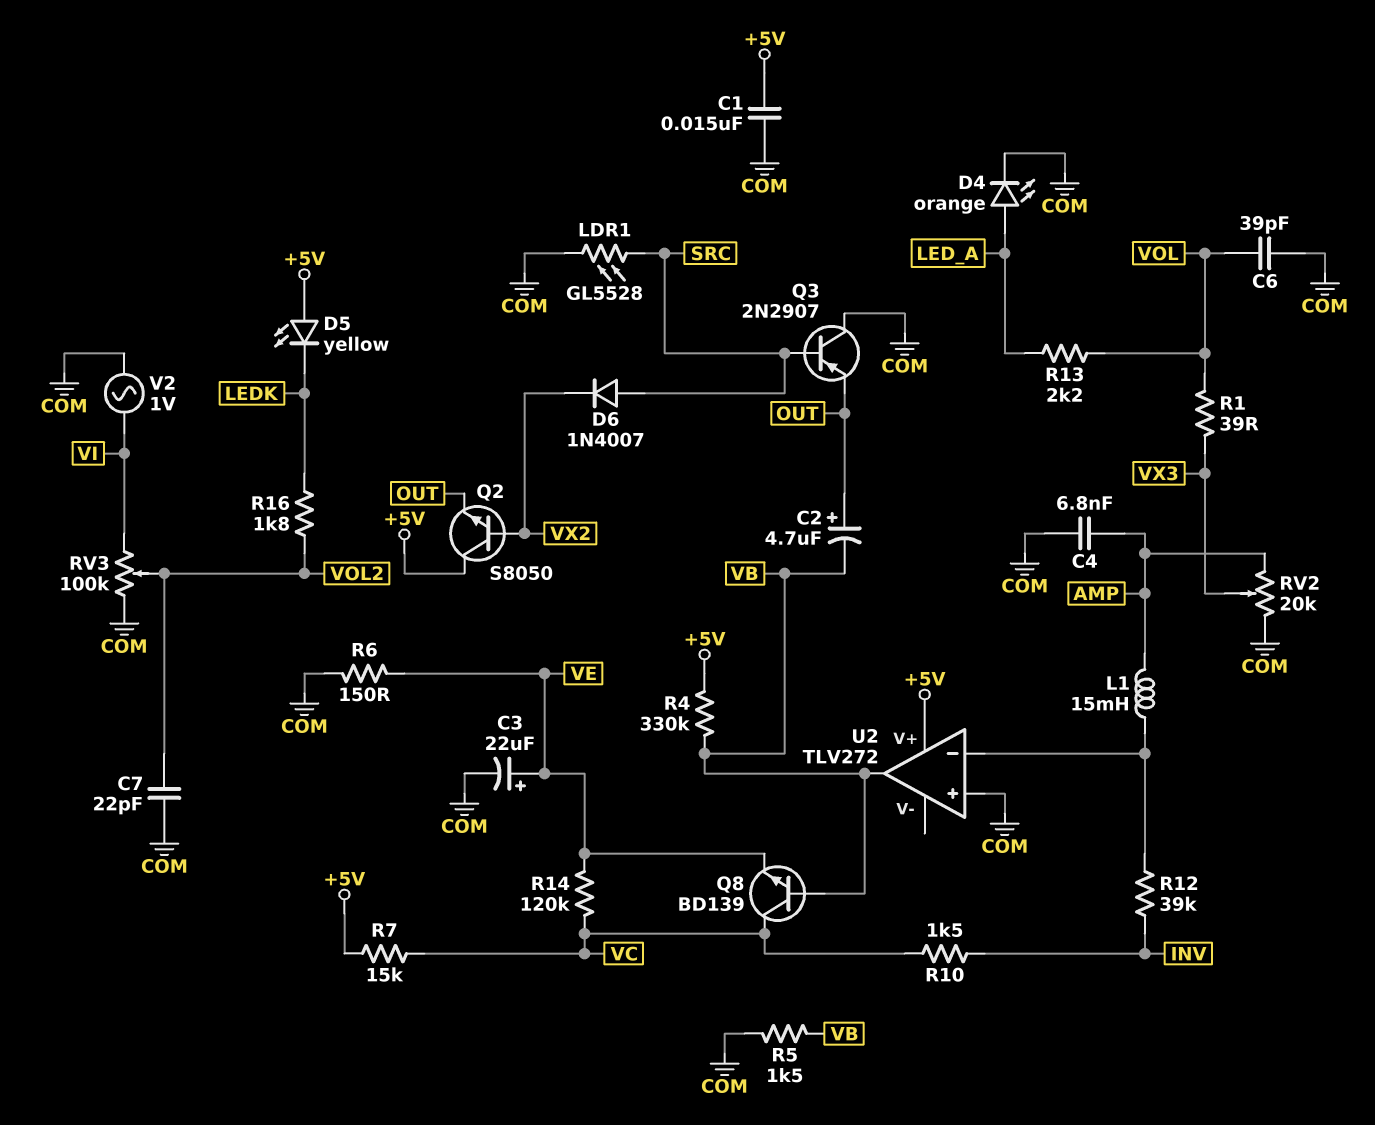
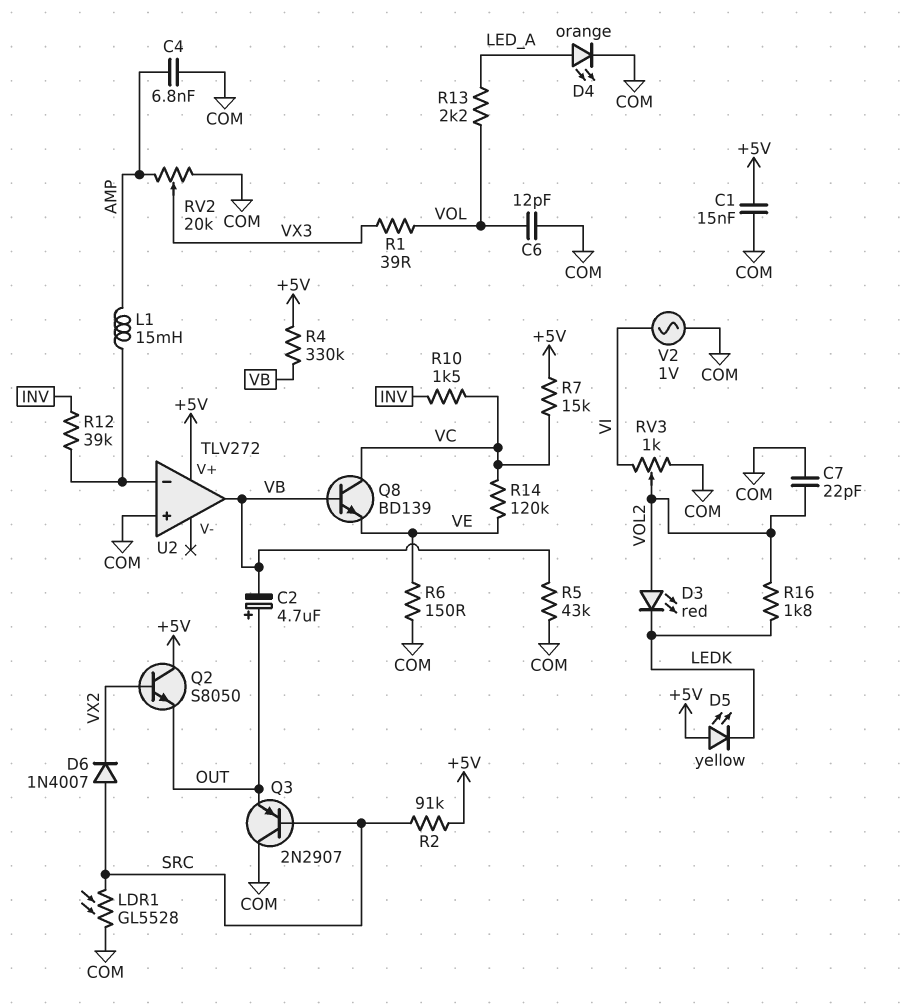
C3: 22uF (plus VE, minus COM) -> none
C6: 39pF (COM, VOL) -> 12pF (COM, VOL)
D3: none -> LED red (A VOL2, K LEDK)
R2: none -> 91k (+5V, SRC)
R5: 1.5k (COM, VB) -> 43k (COM, VB)
RV3: 100k (COM, VI, wiper VOL2) -> 1k (COM, VI, wiper VOL2)

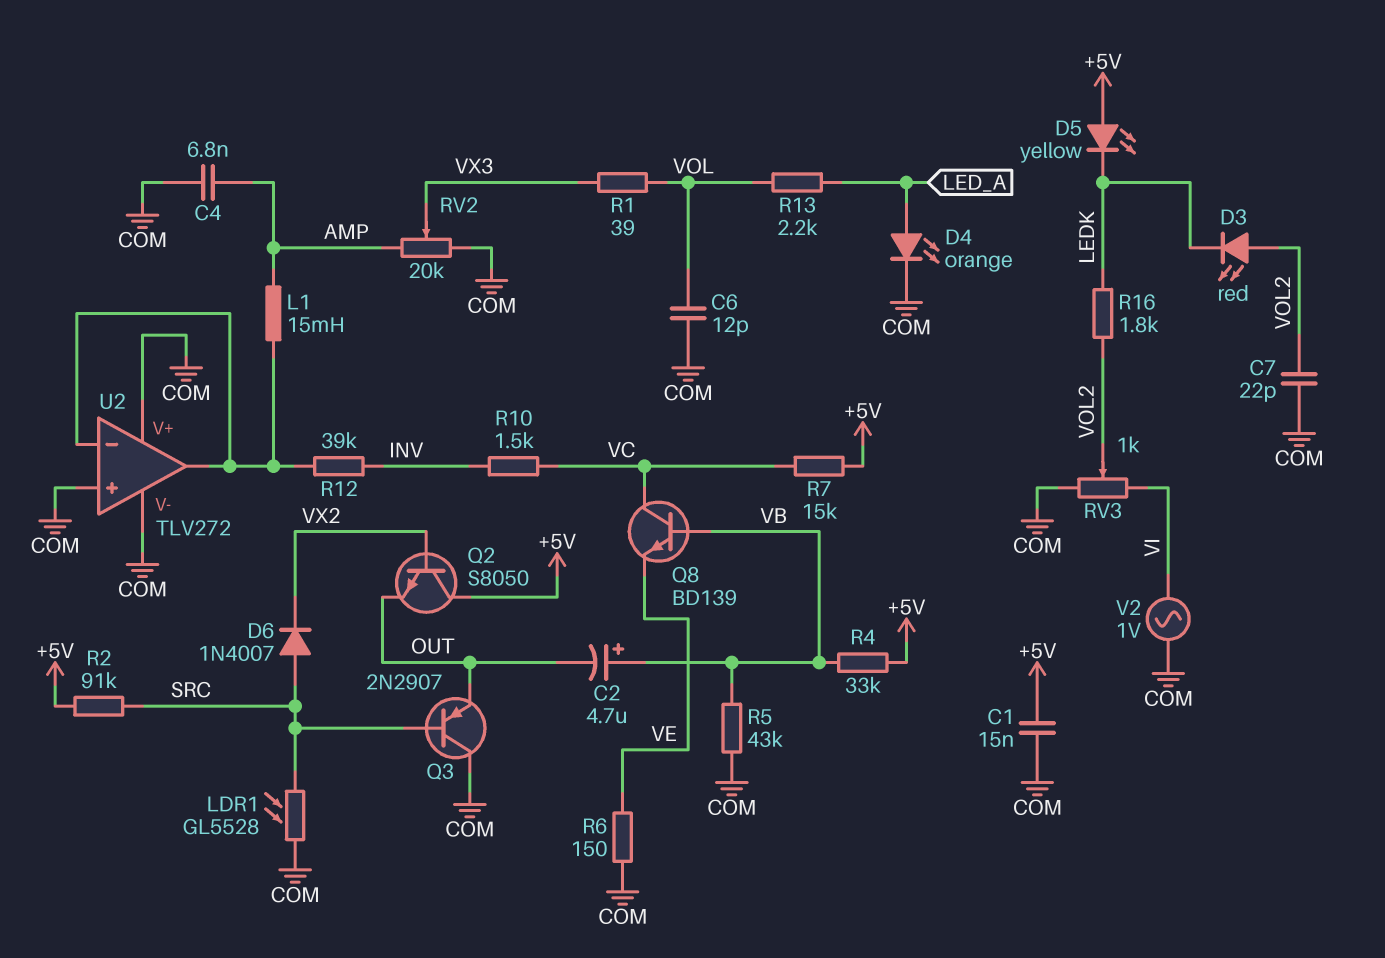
C2: 4.7uF (plus OUT, minus VB) -> 4.7uF (plus VB, minus OUT)
R4: 330k (+5V, VB) -> 33k (+5V, VB)
R14: 120k (VC, VE) -> none
U2 pin V+: +5V -> COM
U2 pin V-: none -> COM
U2 pin out: VB -> U2/in-

